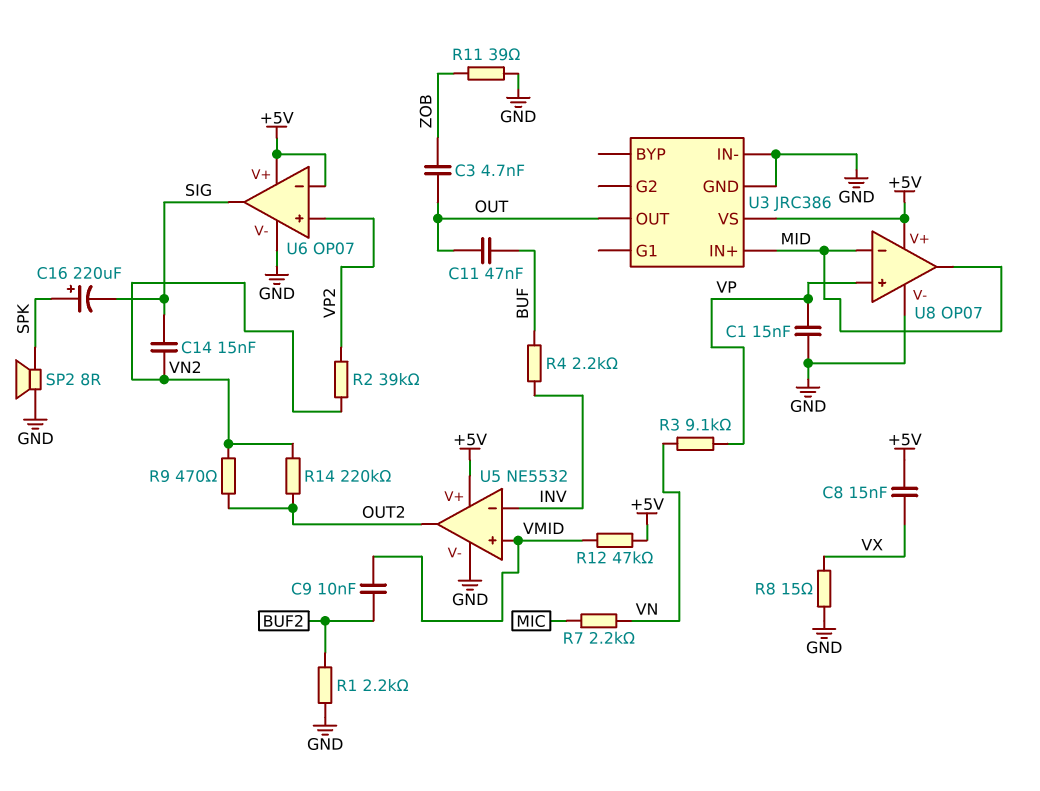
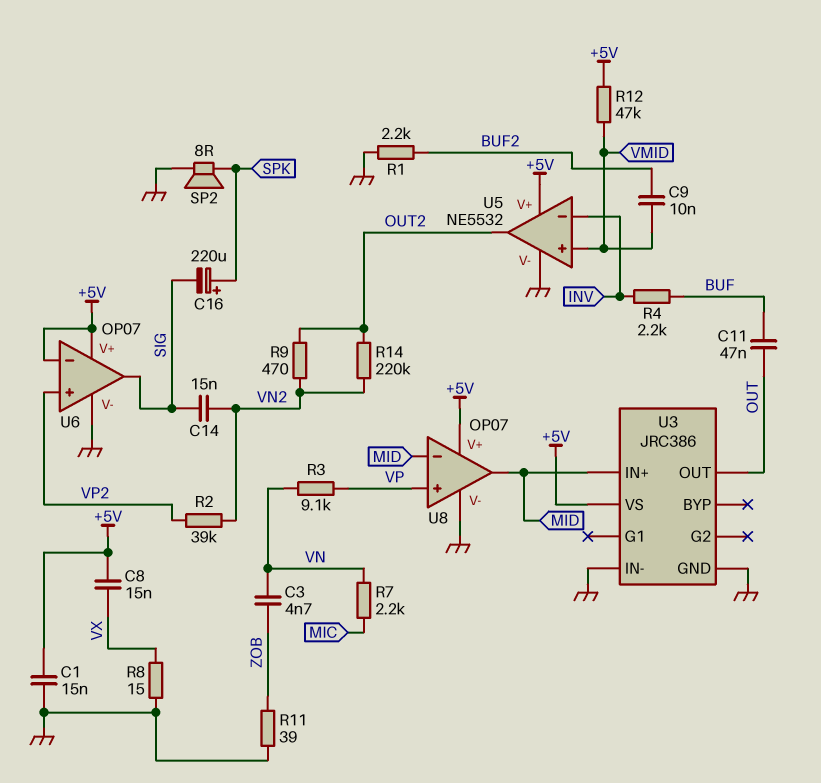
C1: 15nF (GND, VP) -> 15nF (+5V, GND)
C3: 4.7nF (OUT, ZOB) -> 4.7nF (VN, ZOB)

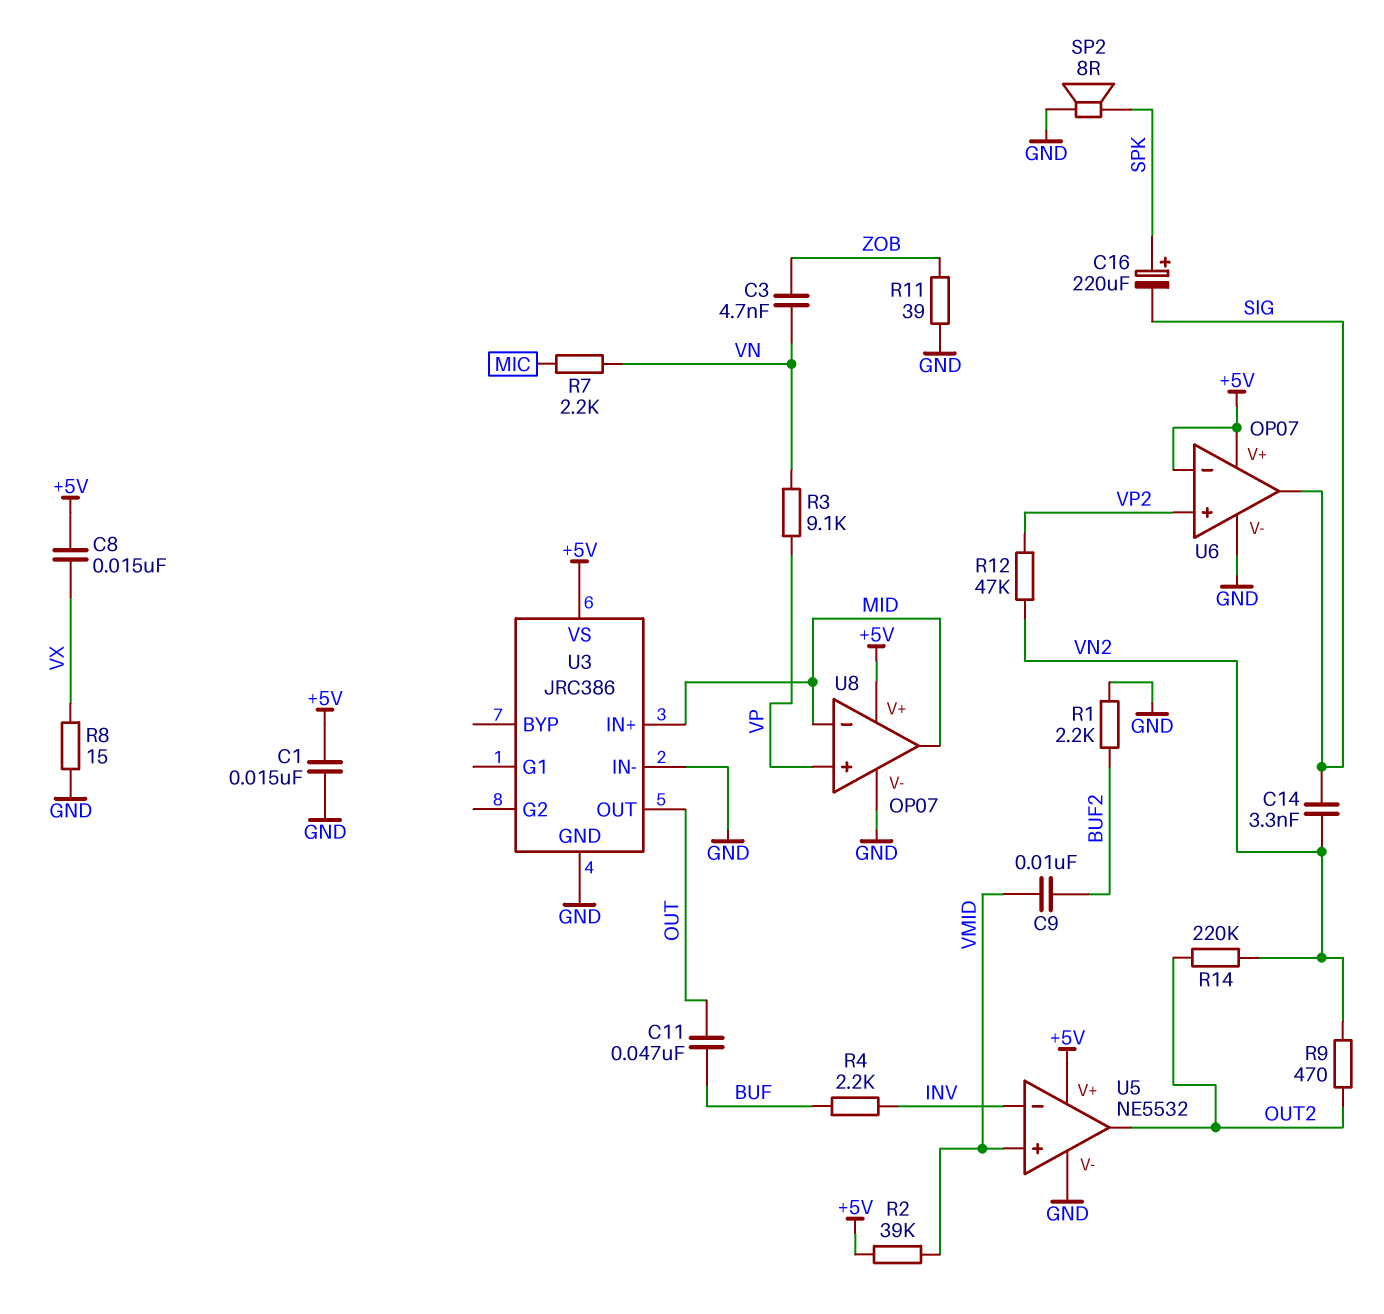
C14: 15nF (SIG, VN2) -> 3.3nF (SIG, VN2)
R2: 39k (VN2, VP2) -> 39k (+5V, VMID)
R12: 47k (+5V, VMID) -> 47k (VN2, VP2)

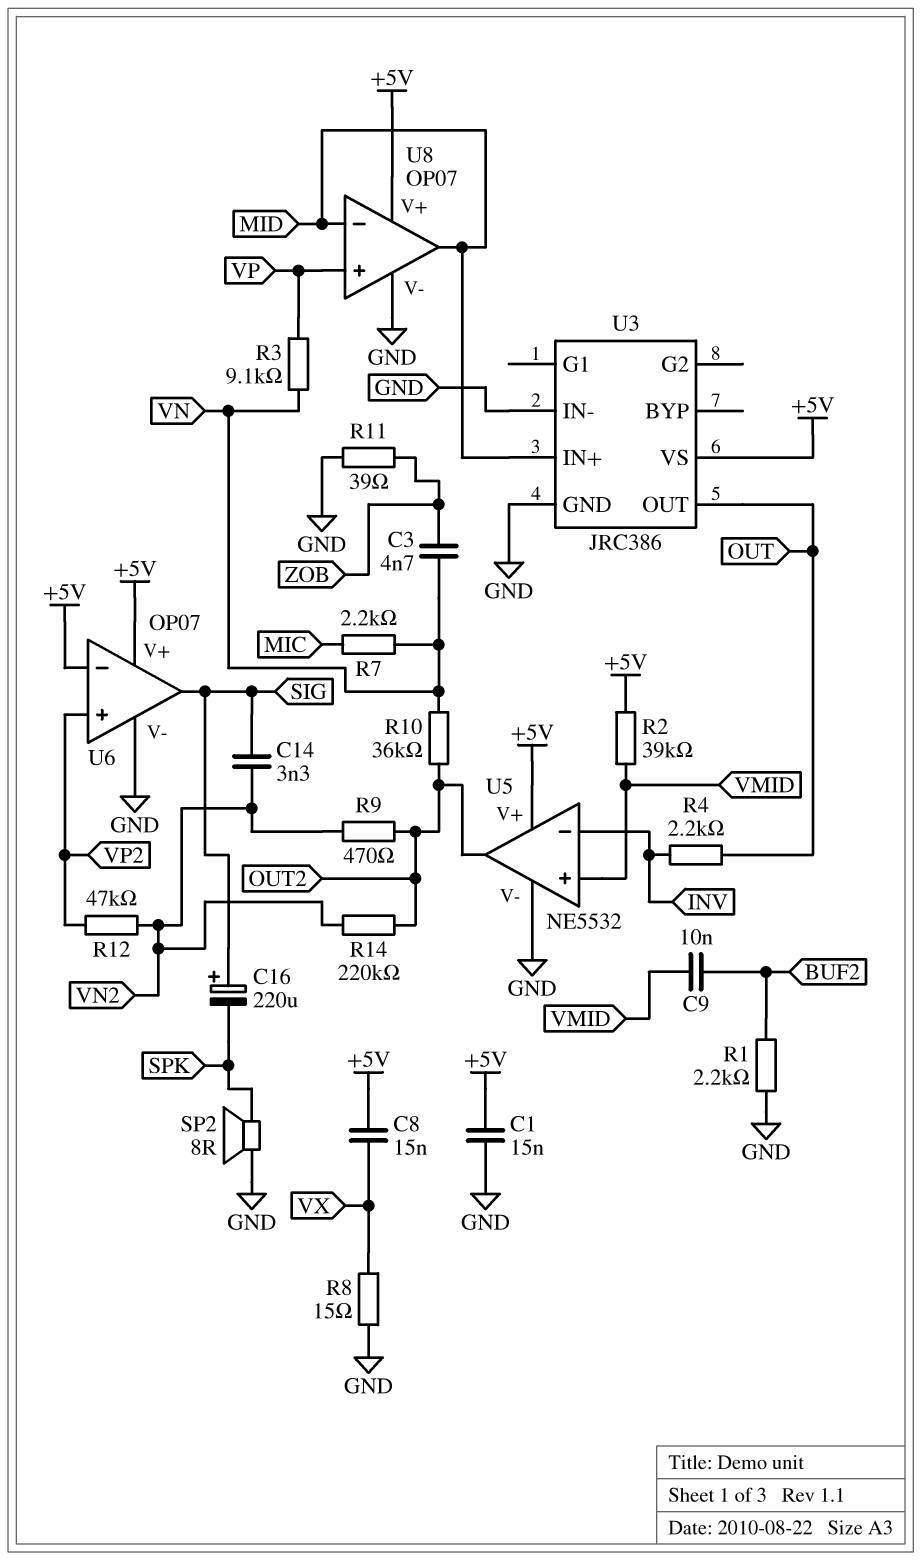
C11: 47nF (BUF, OUT) -> none
C16: 220uF (plus SPK, minus SIG) -> 220uF (plus SIG, minus SPK)
R4: 2.2k (BUF, INV) -> 2.2k (INV, OUT)
R10: none -> 36k (OUT2, VN)

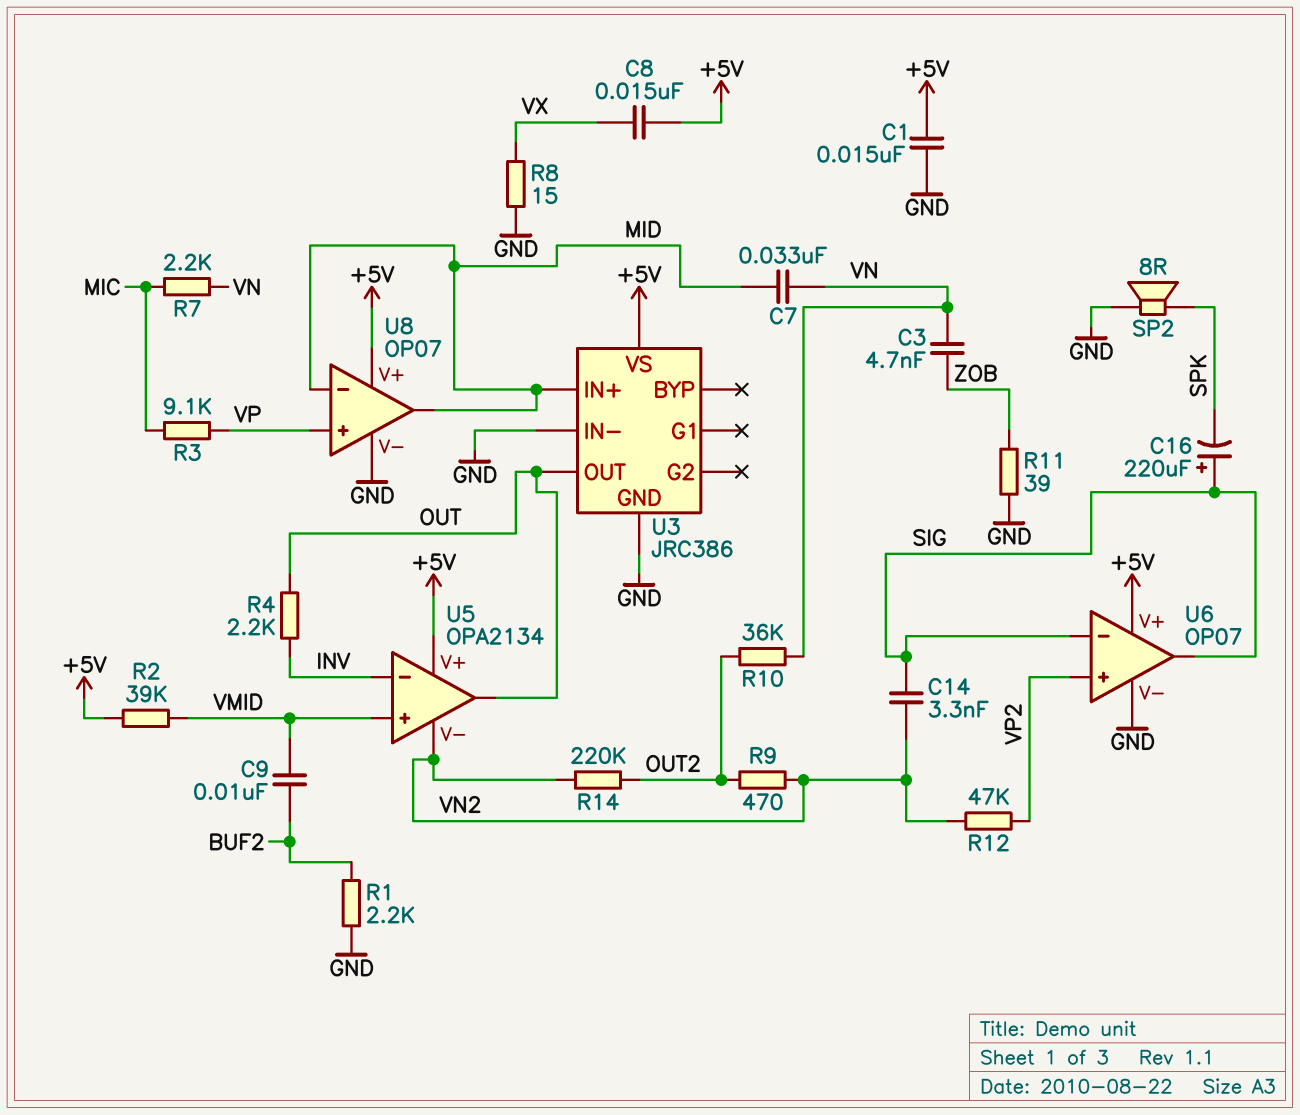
C7: none -> 33nF (MID, VN)
R3: 9.1k (VN, VP) -> 9.1k (MIC, VP)
U5: NE5532 -> OPA2134
U5 pin V-: GND -> VN2
U5 pin out: OUT2 -> OUT
U6 pin in-: +5V -> SIG

